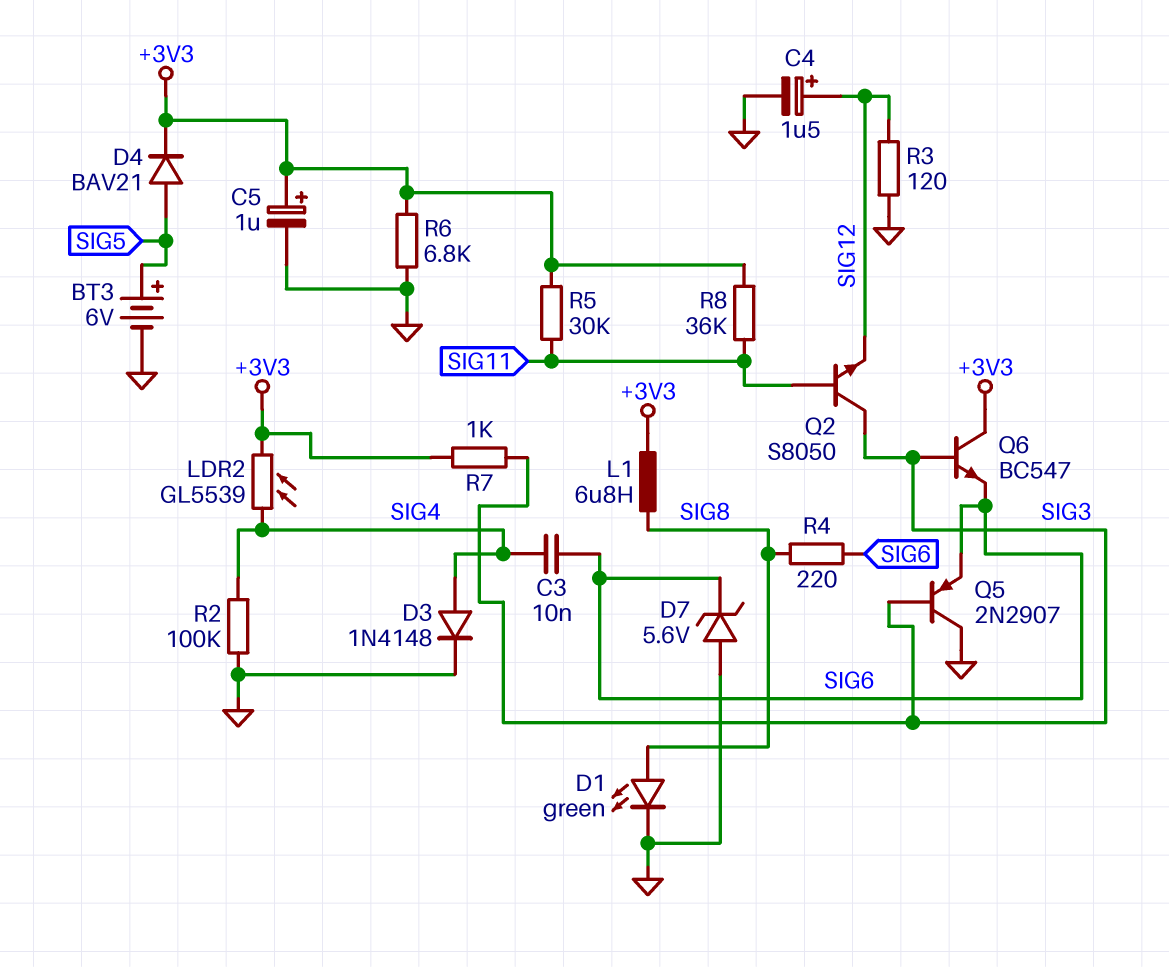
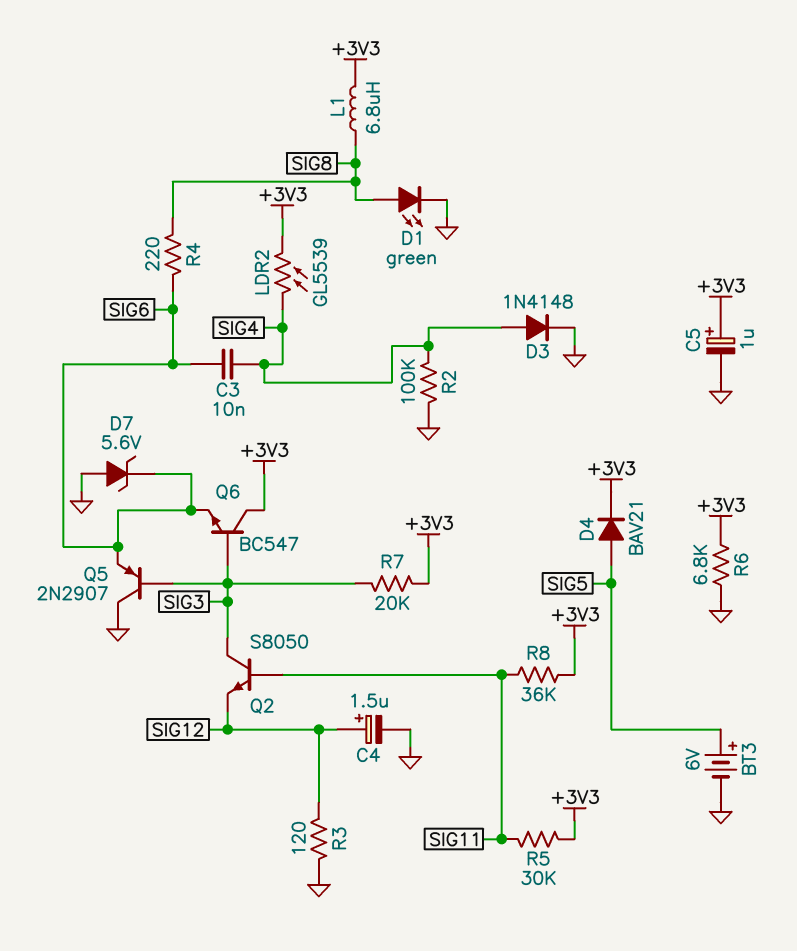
R7: 1k (+3V3, SIG3) -> 20k (+3V3, SIG3)

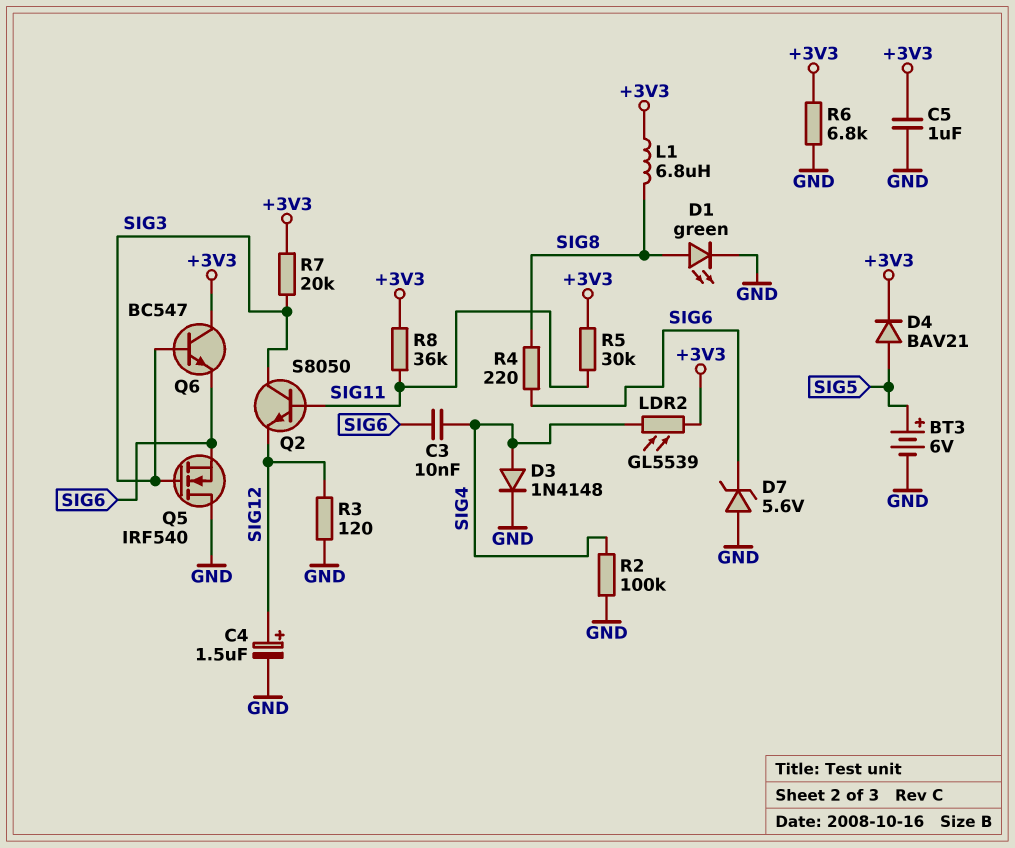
C5: 1uF (plus +3V3, minus GND) -> 1uF (+3V3, GND)
Q5: PNP 2N2907 (B SIG3, C GND, E SIG6) -> NMOS IRF540 (G SIG3, D GND, S SIG6)

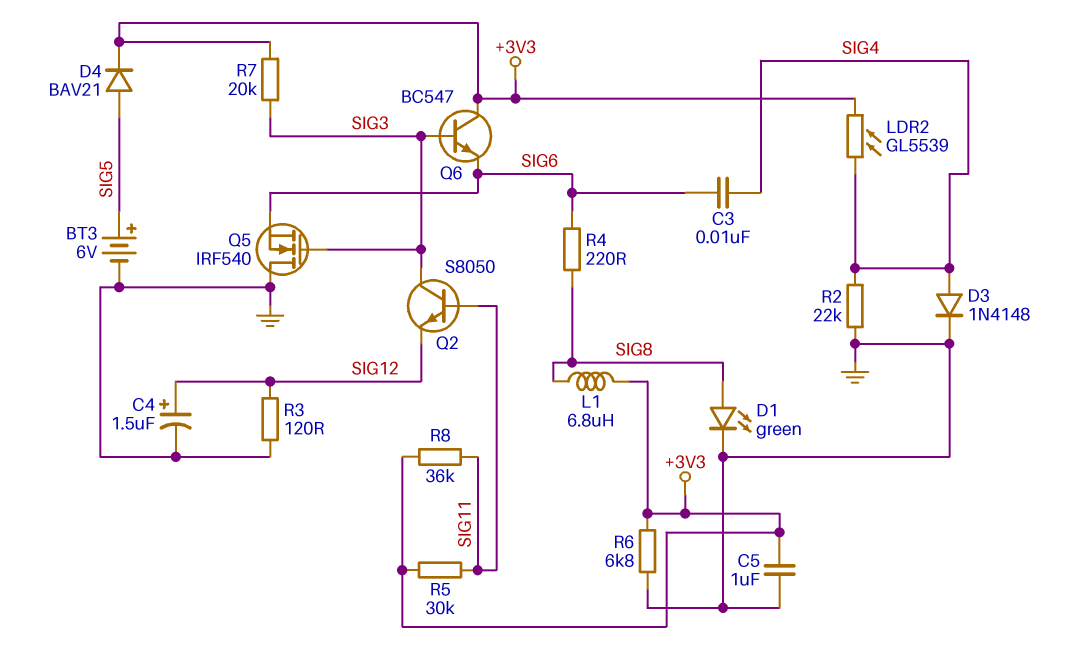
D7: zener 5.6V (A GND, K SIG6) -> none
R2: 100k (GND, SIG4) -> 22k (GND, SIG4)

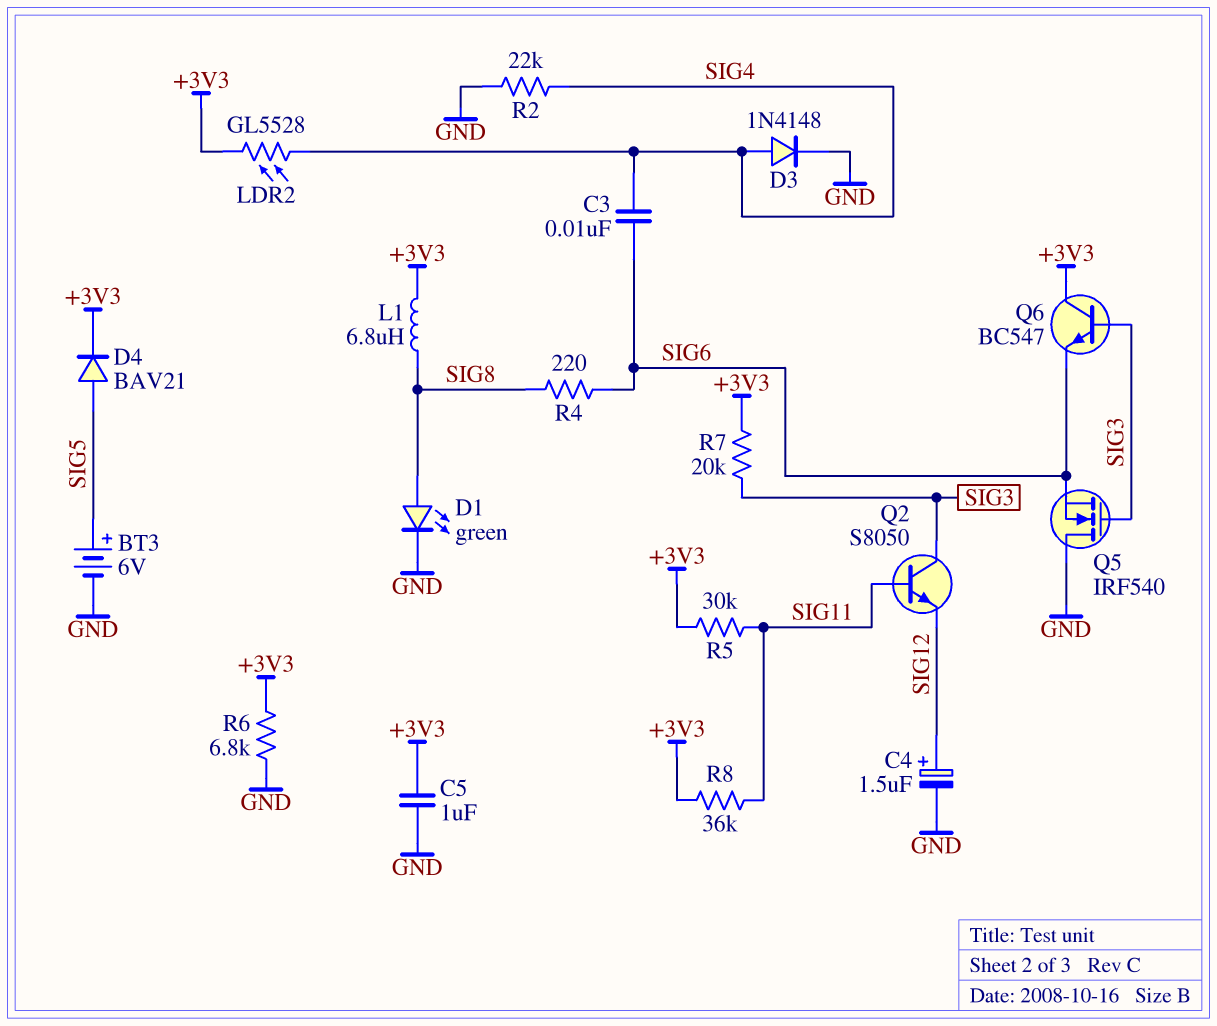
LDR2: GL5539 (+3V3, SIG4) -> GL5528 (+3V3, SIG4)
R3: 120 (GND, SIG12) -> none

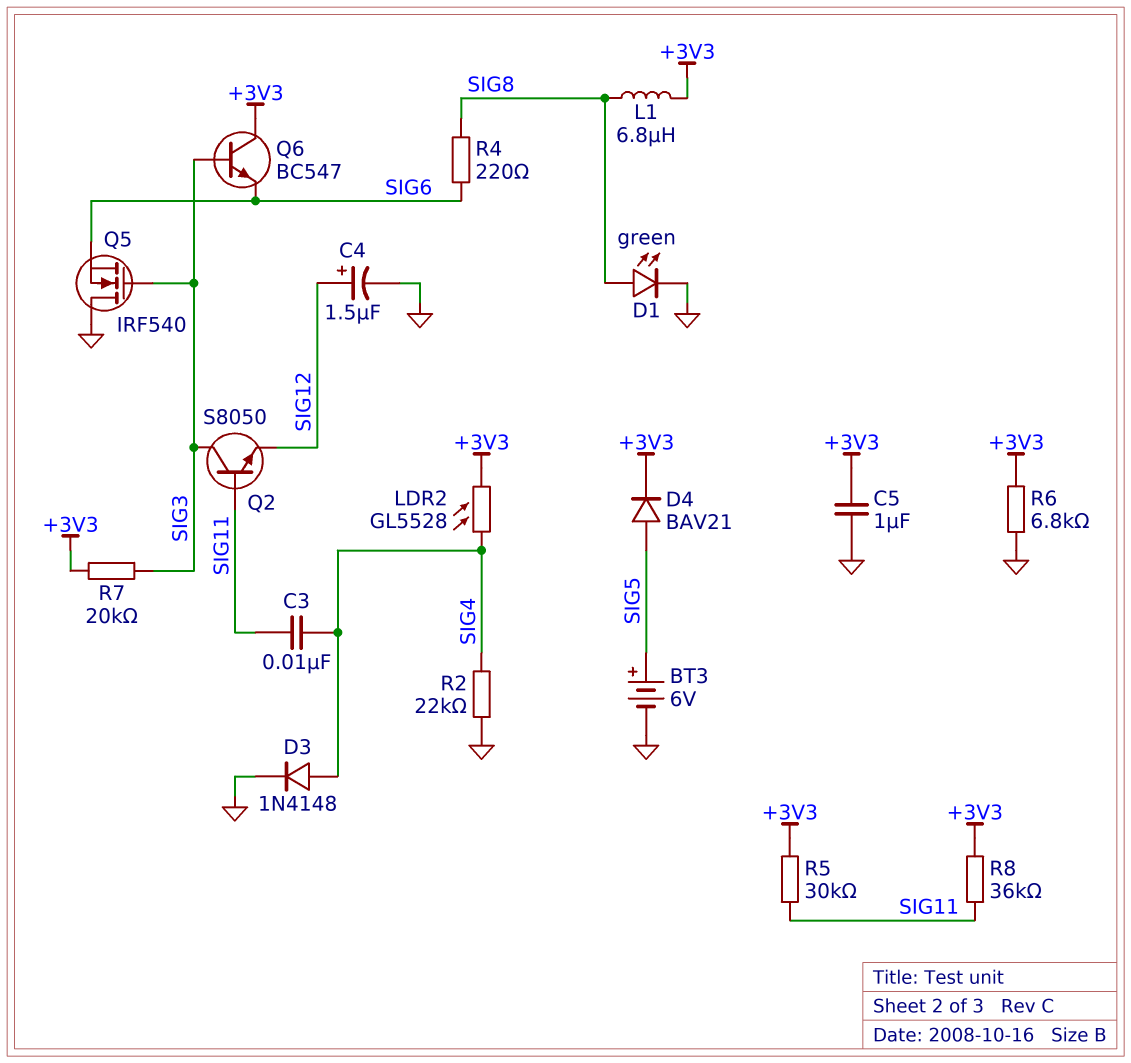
C3: 10nF (SIG4, SIG6) -> 10nF (SIG4, SIG11)

